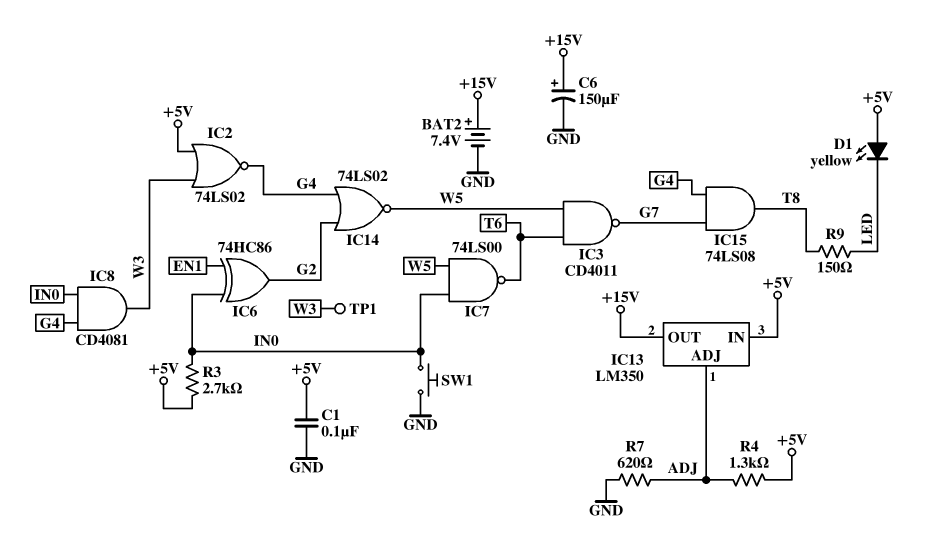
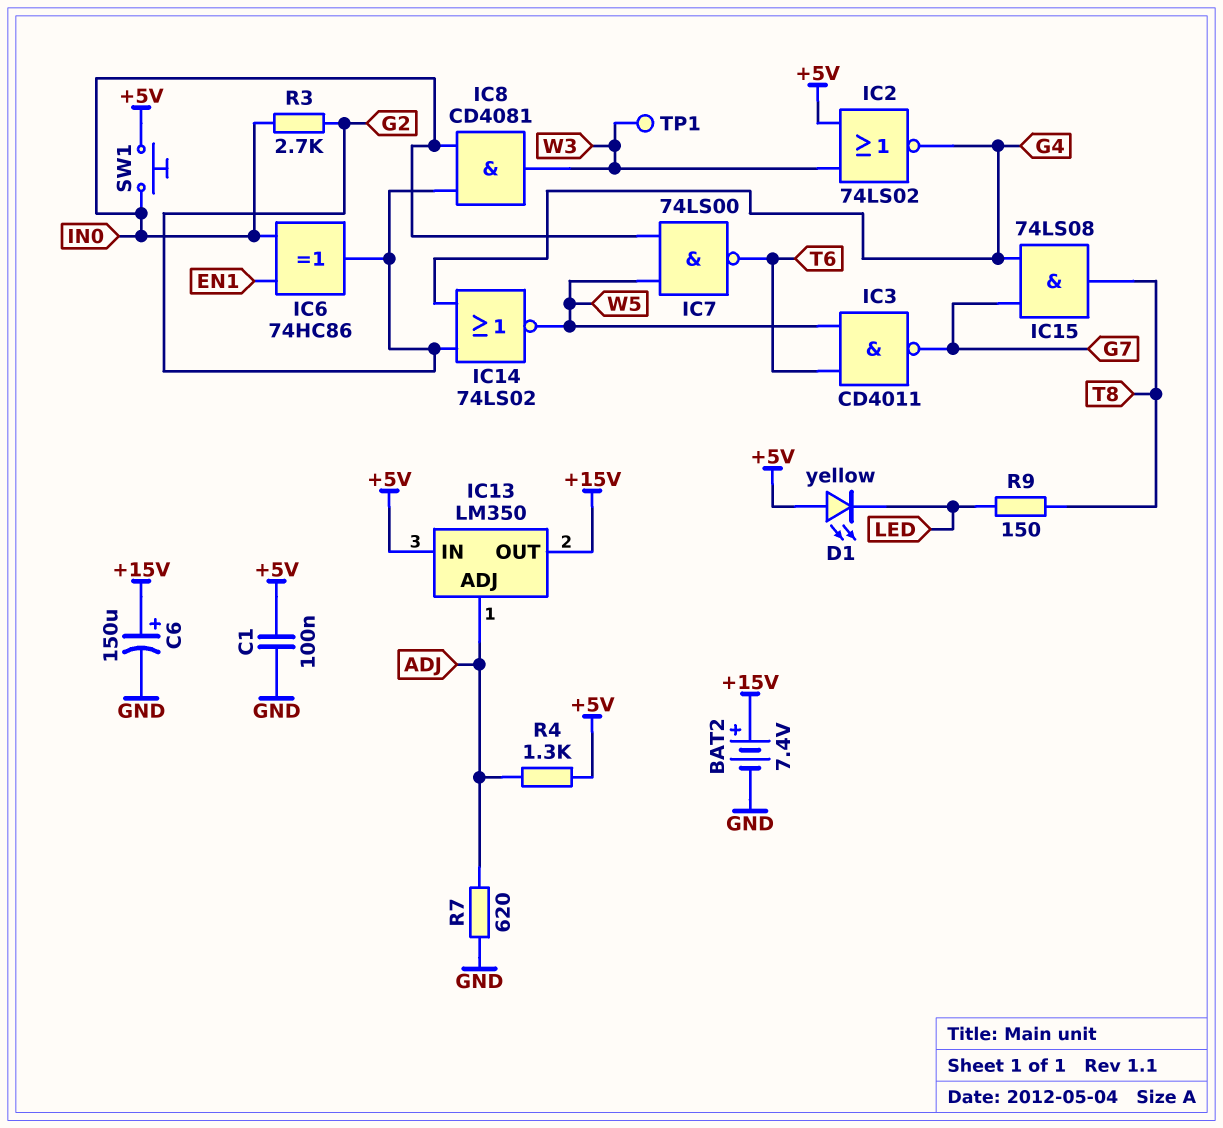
IC8: AND CD4081 (in G4, in IN0, out W3) -> AND CD4081 (in G2, in IN0, out W3)
R3: 2.7k (+5V, IN0) -> 2.7k (G2, IN0)
SW1: button (GND, IN0) -> button (+5V, IN0)

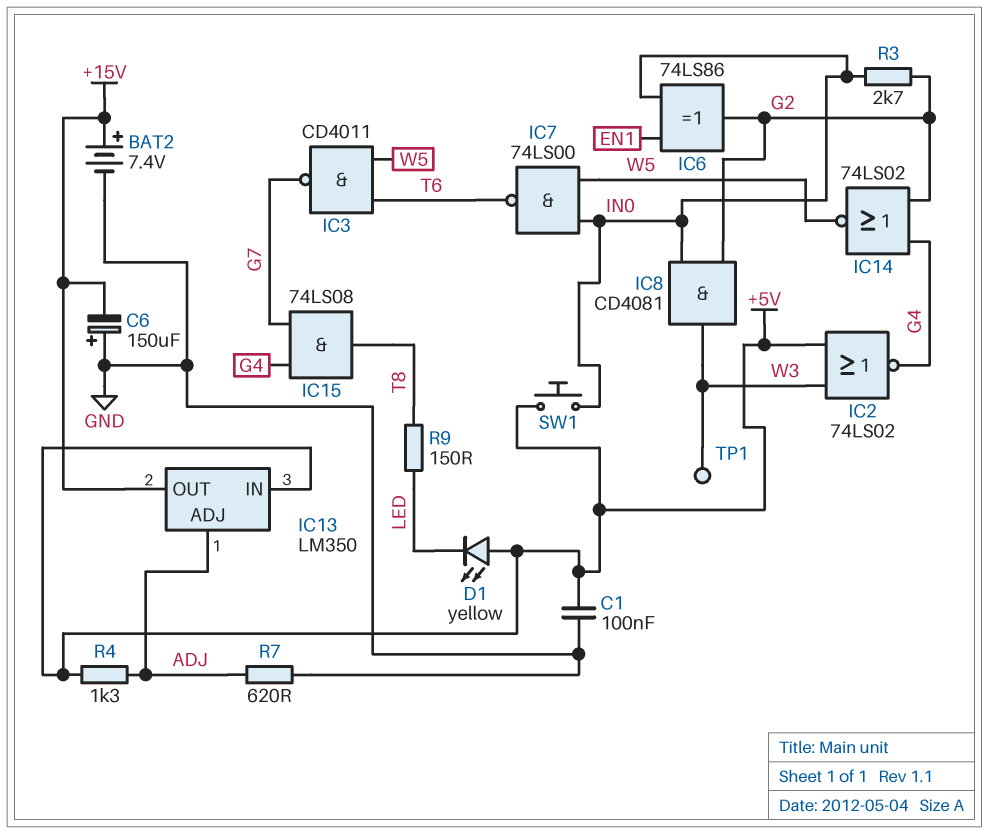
C6: 150uF (plus +15V, minus GND) -> 150uF (plus GND, minus +15V)
IC6: XOR 74HC86 (in EN1, in IN0, out G2) -> XOR 74LS86 (in EN1, in IN0, out G2)

